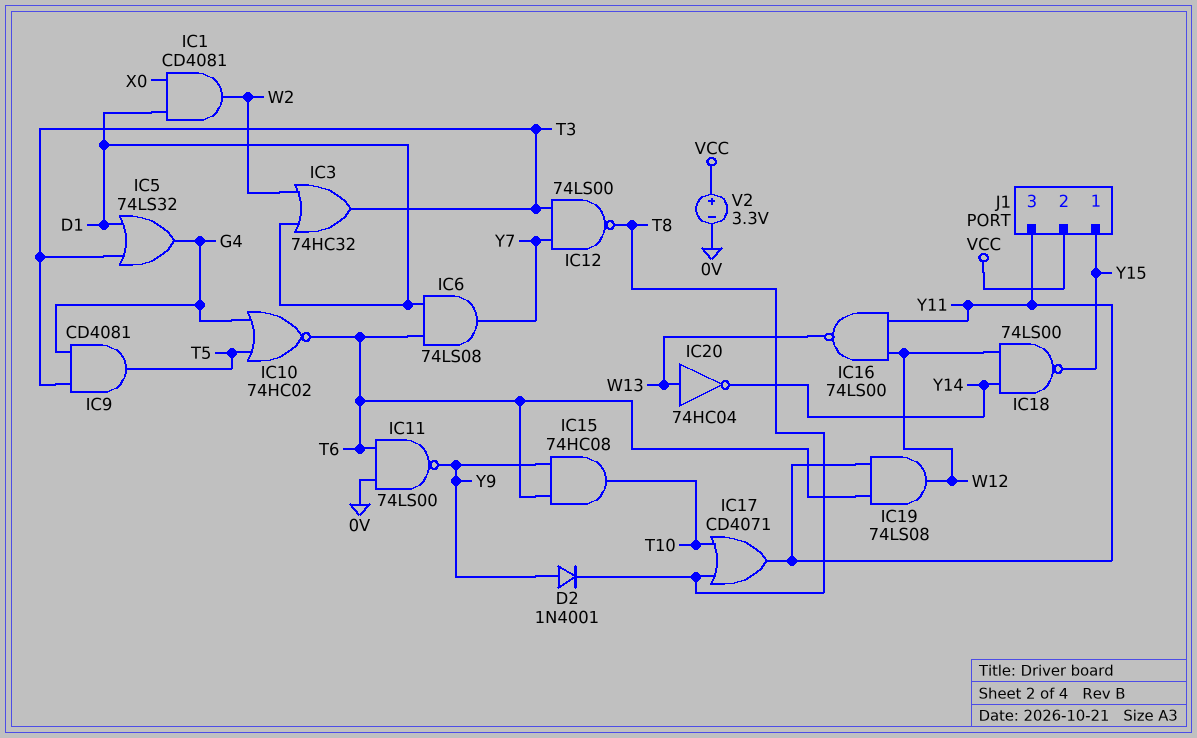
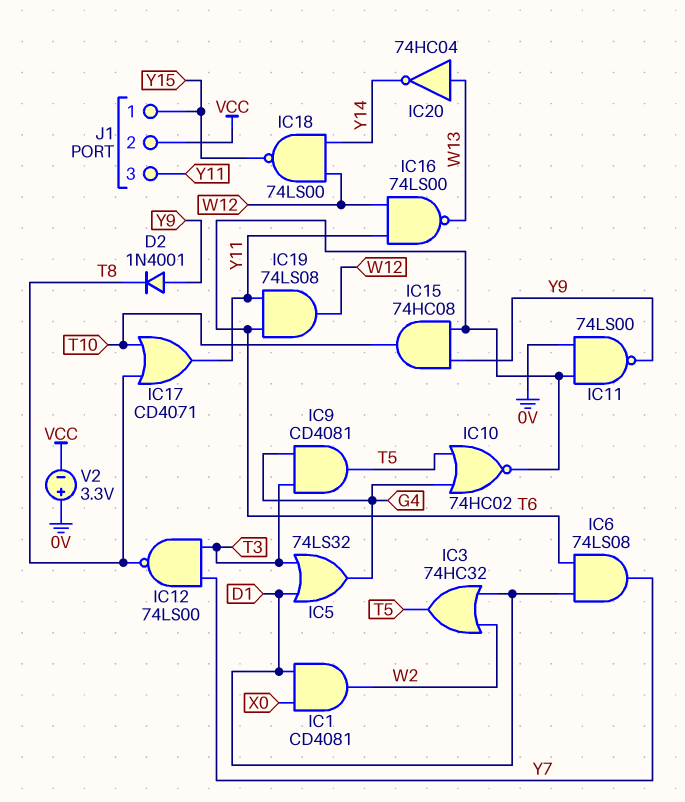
IC3: OR 74HC32 (in D1, in W2, out T3) -> OR 74HC32 (in D1, in W2, out T5)
V2: 3.3V (plus VCC, minus 0V) -> 3.3V (plus 0V, minus VCC)

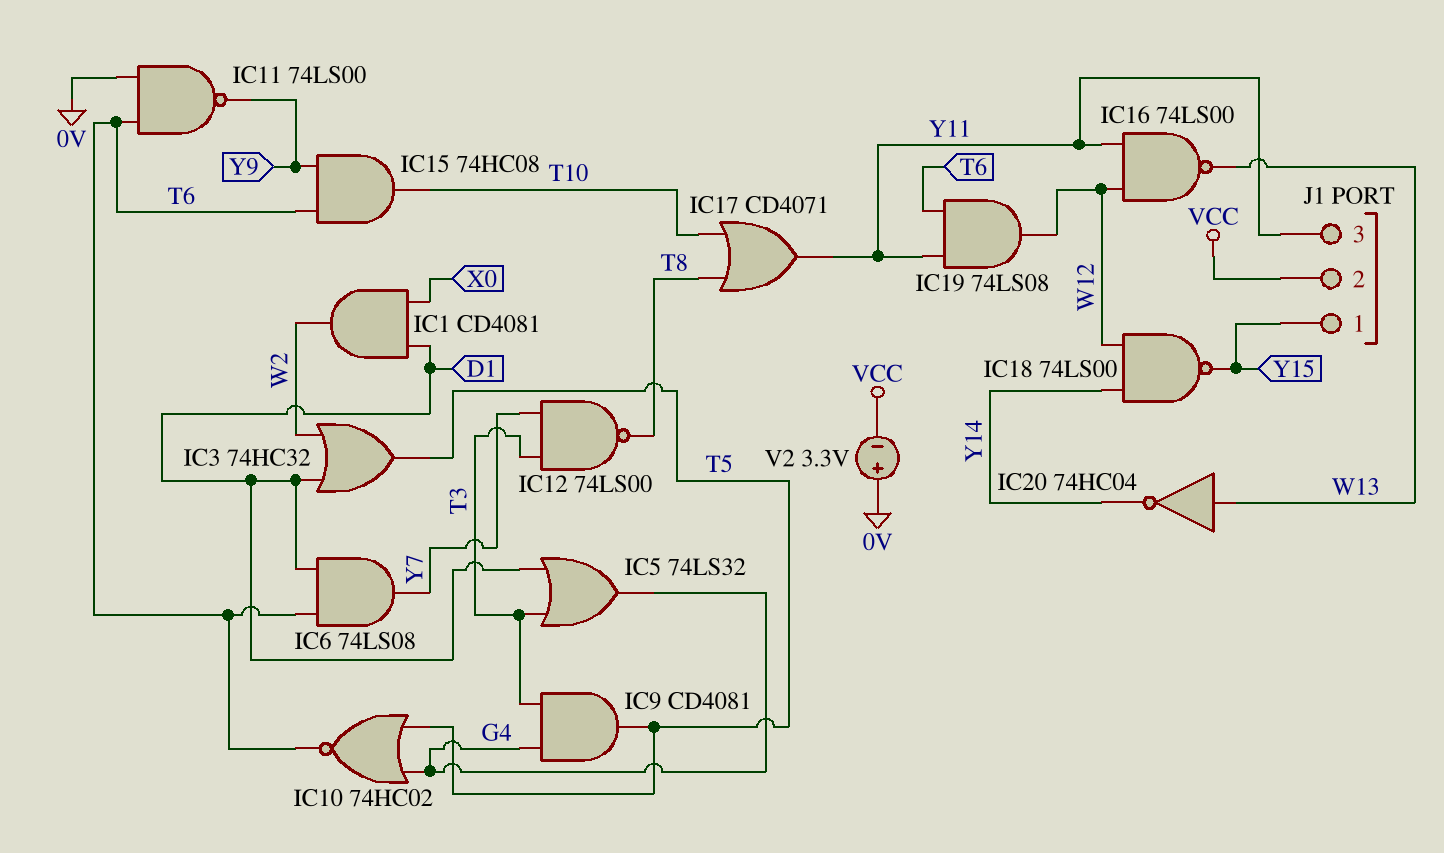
D2: diode 1N4001 (A Y9, K T8) -> none

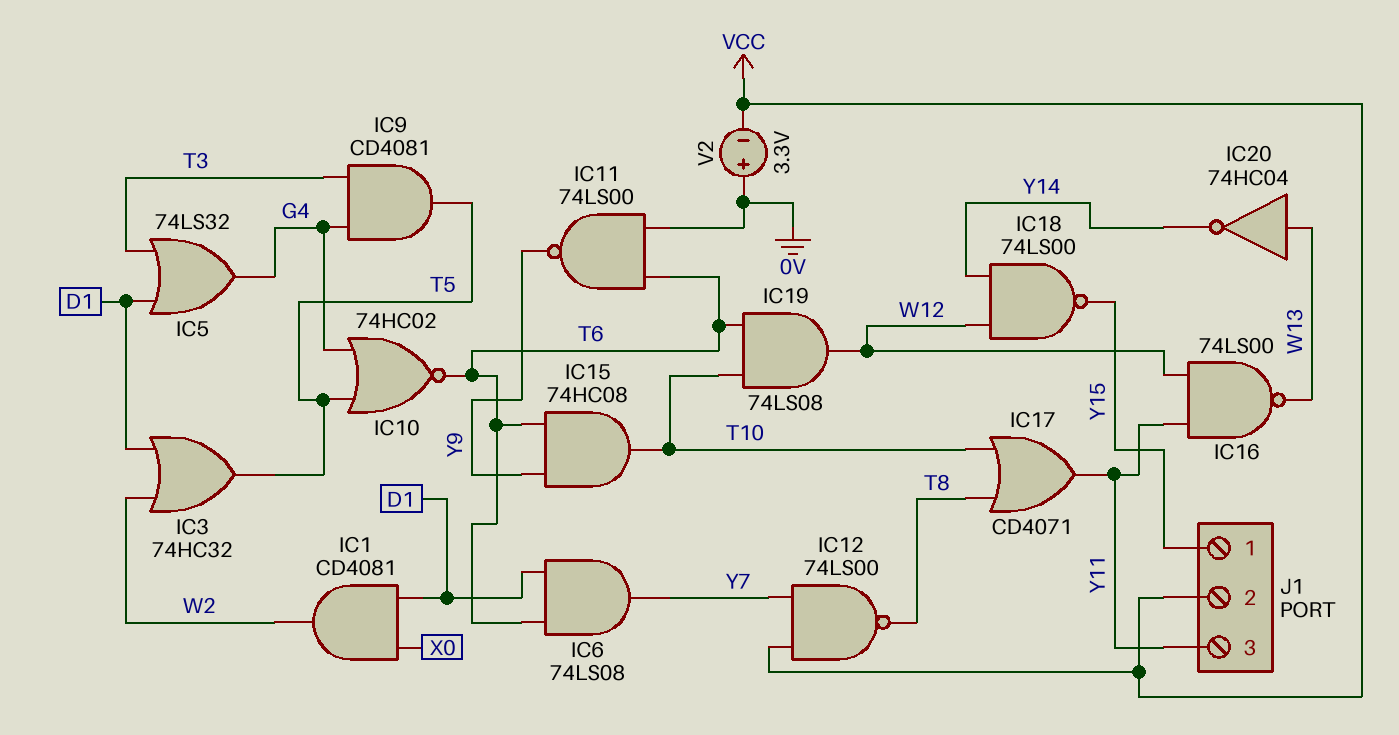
IC12: NAND 74LS00 (in T3, in Y7, out T8) -> NAND 74LS00 (in VCC, in Y7, out T8)
IC19: AND 74LS08 (in T6, in Y11, out W12) -> AND 74LS08 (in T6, in T10, out W12)

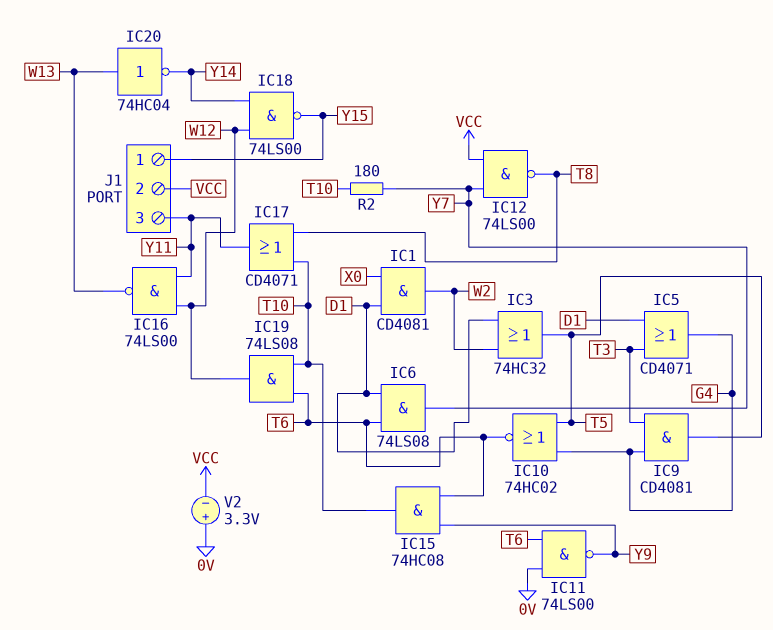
IC5: OR 74LS32 (in D1, in T3, out G4) -> OR CD4071 (in D1, in T3, out G4)
R2: none -> 180 (T10, Y7)

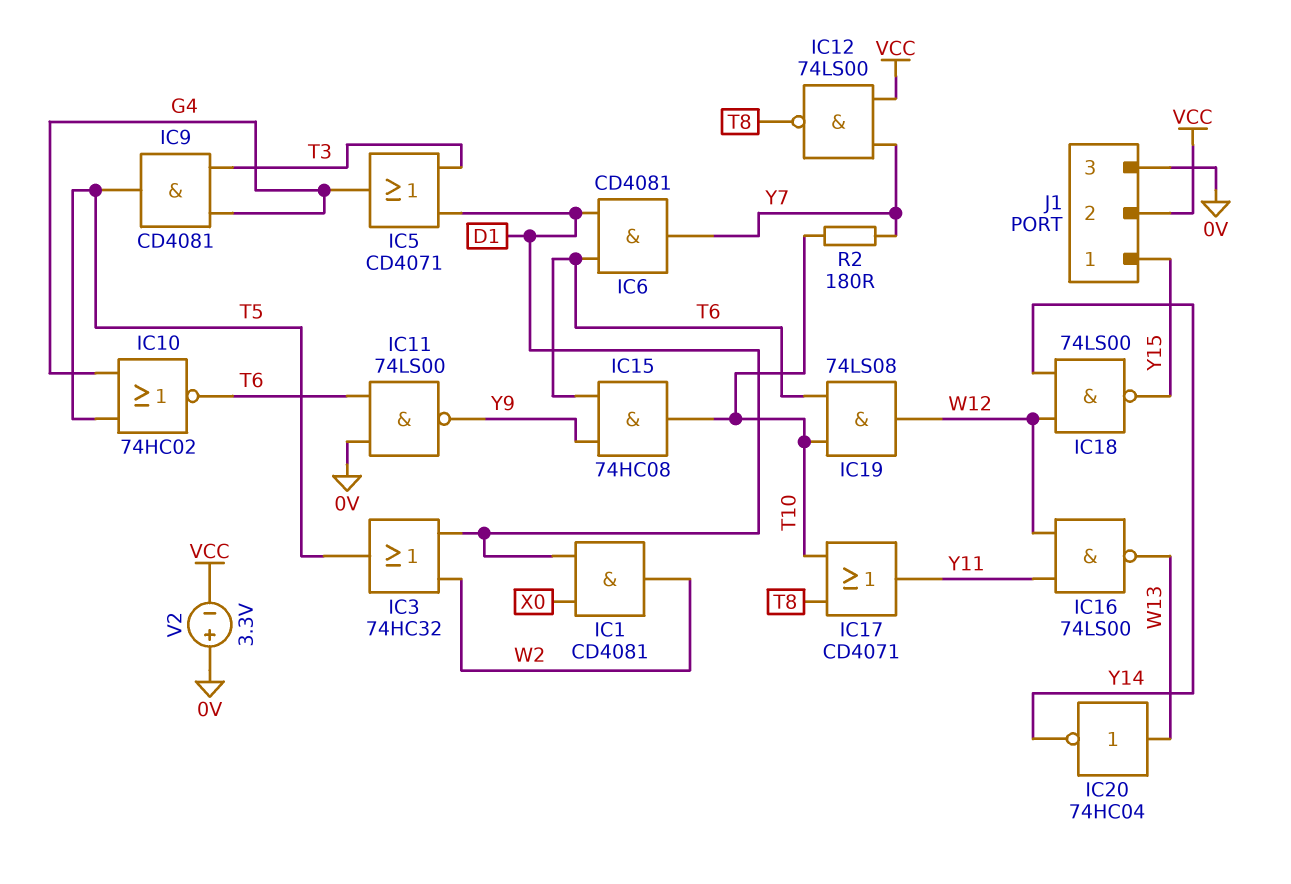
IC6: AND 74LS08 (in D1, in T6, out Y7) -> AND CD4081 (in D1, in T6, out Y7)
J1 pin 3: Y11 -> 0V

